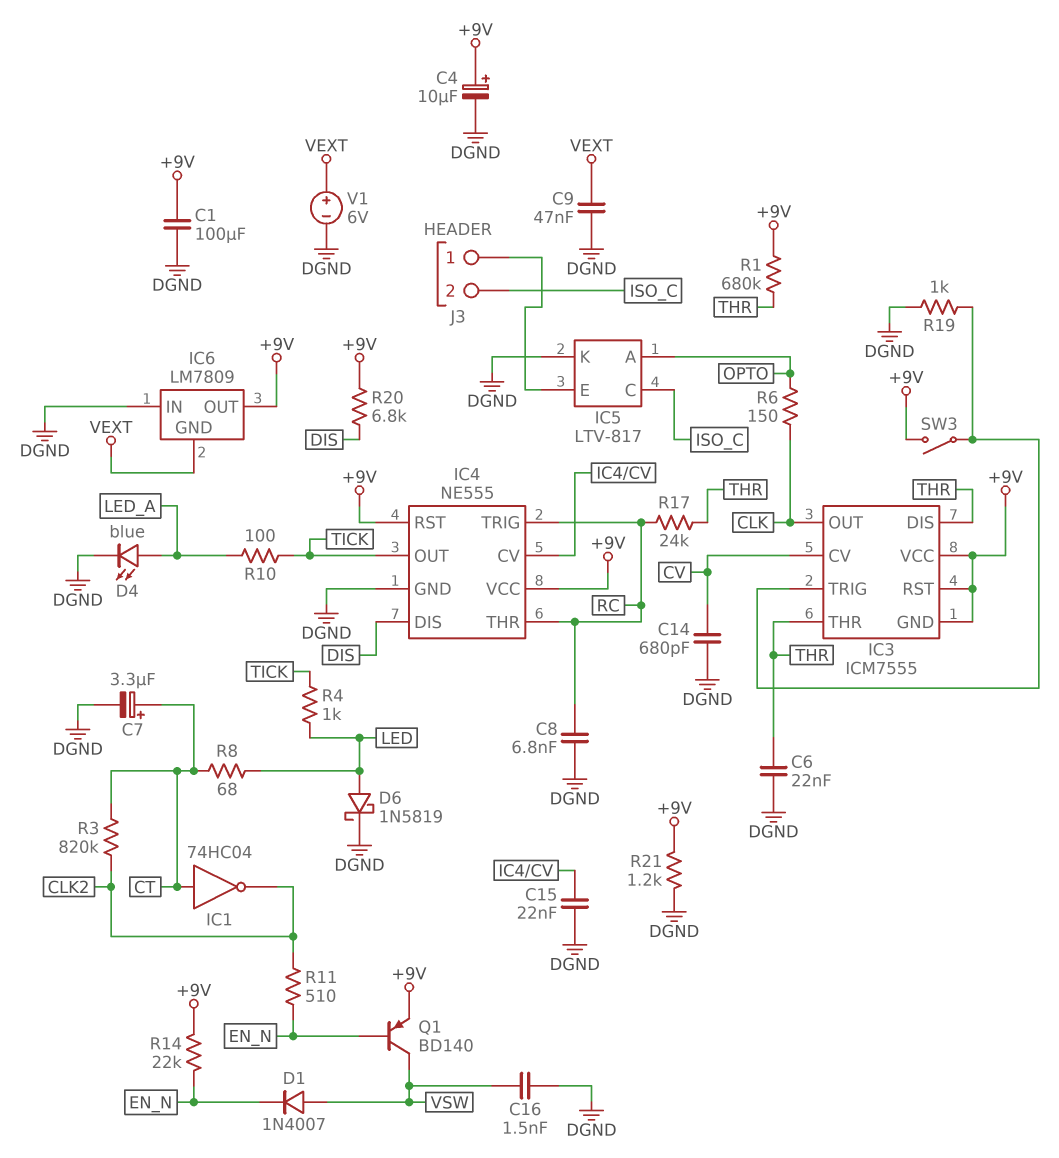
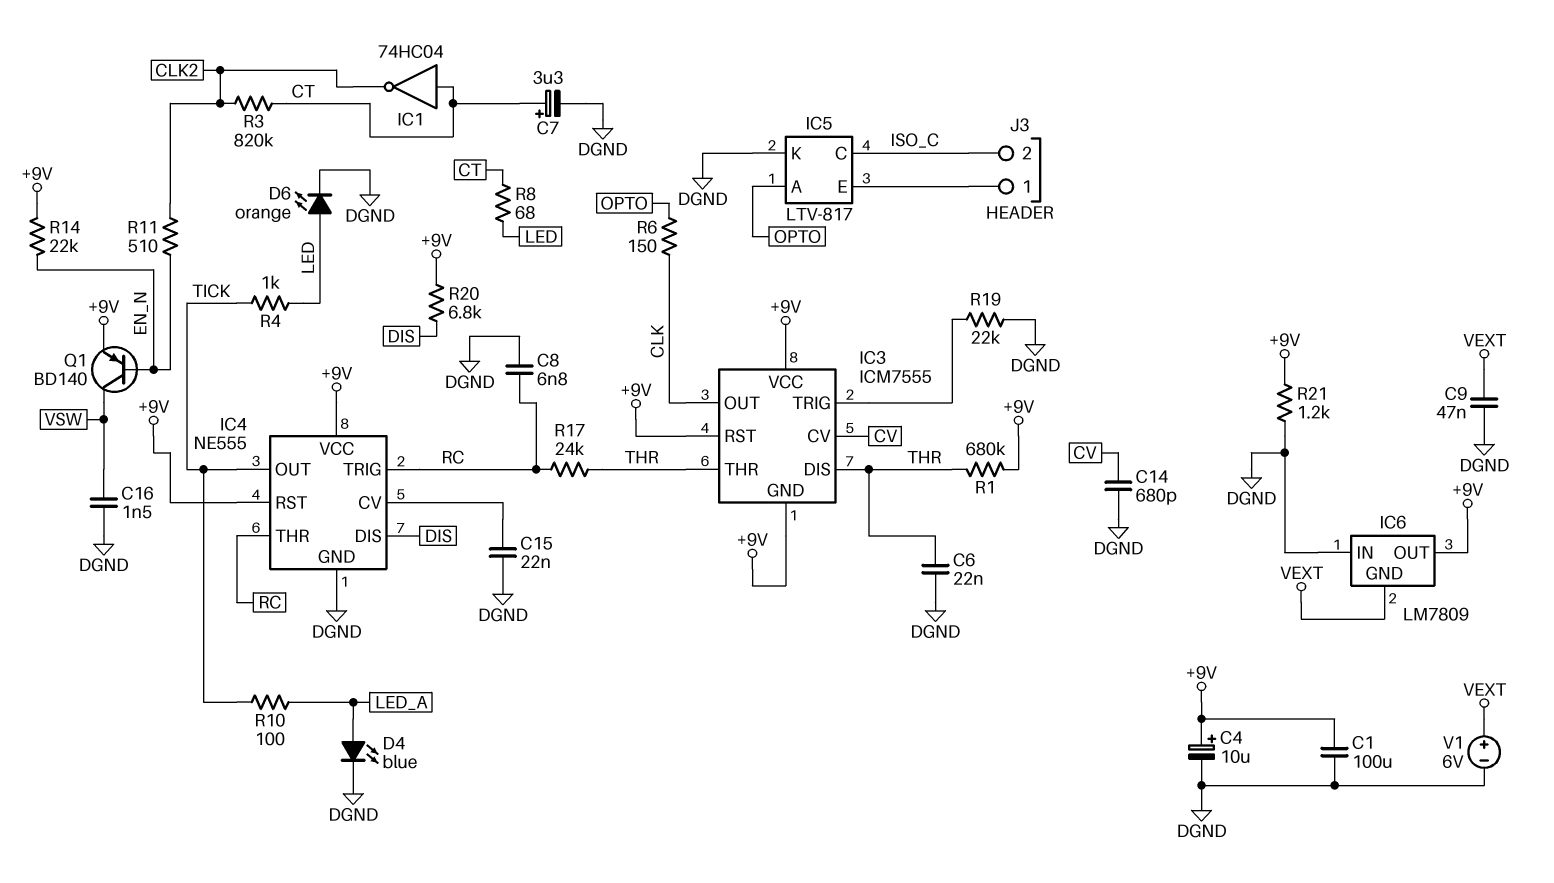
D1: diode 1N4007 (A VSW, K EN_N) -> none
D6: schottky 1N5819 (A LED, K DGND) -> LED orange (A LED, K DGND)
R19: 1k (DGND, IC3/TRIG) -> 22k (DGND, IC3/TRIG)
SW3: switch (+9V, IC3/TRIG) -> none

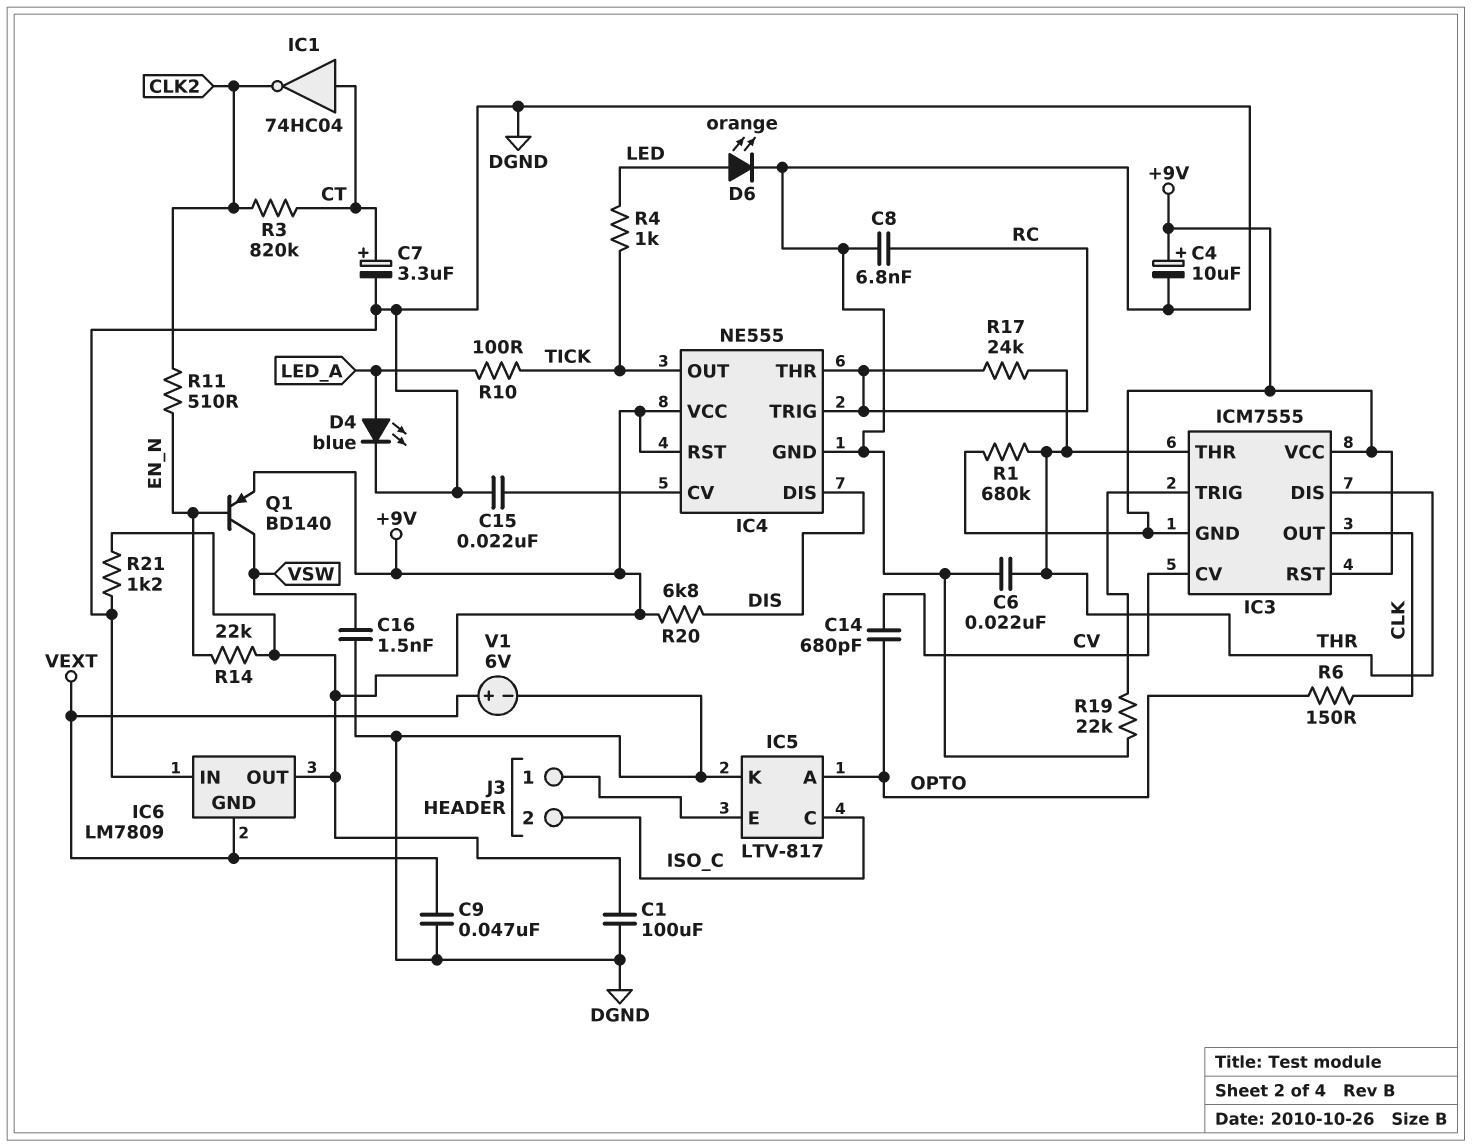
C14: 680pF (CV, DGND) -> 680pF (CV, OPTO)
R8: 68 (CT, LED) -> none

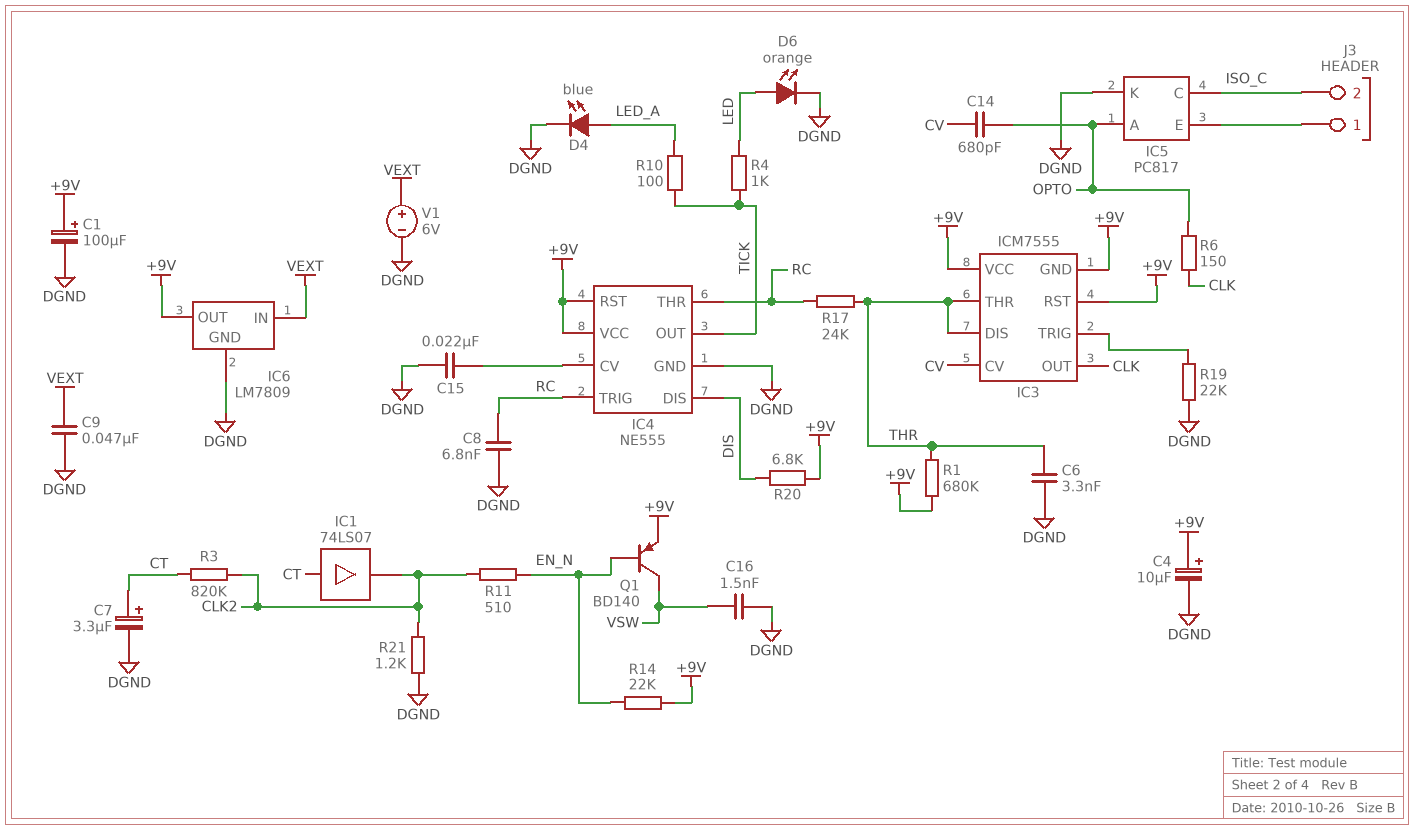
C1: 100uF (+9V, DGND) -> 100uF (plus +9V, minus DGND)
C6: 22nF (DGND, THR) -> 3.3nF (DGND, THR)
IC1: NOT 74HC04 (in CT, out CLK2) -> buffer 74LS07 (in CT, out CLK2)
IC5: LTV-817 -> PC817
IC6 pin GND: VEXT -> DGND
IC6 pin IN: DGND -> VEXT
R21: 1.2k (+9V, DGND) -> 1.2k (CLK2, DGND)

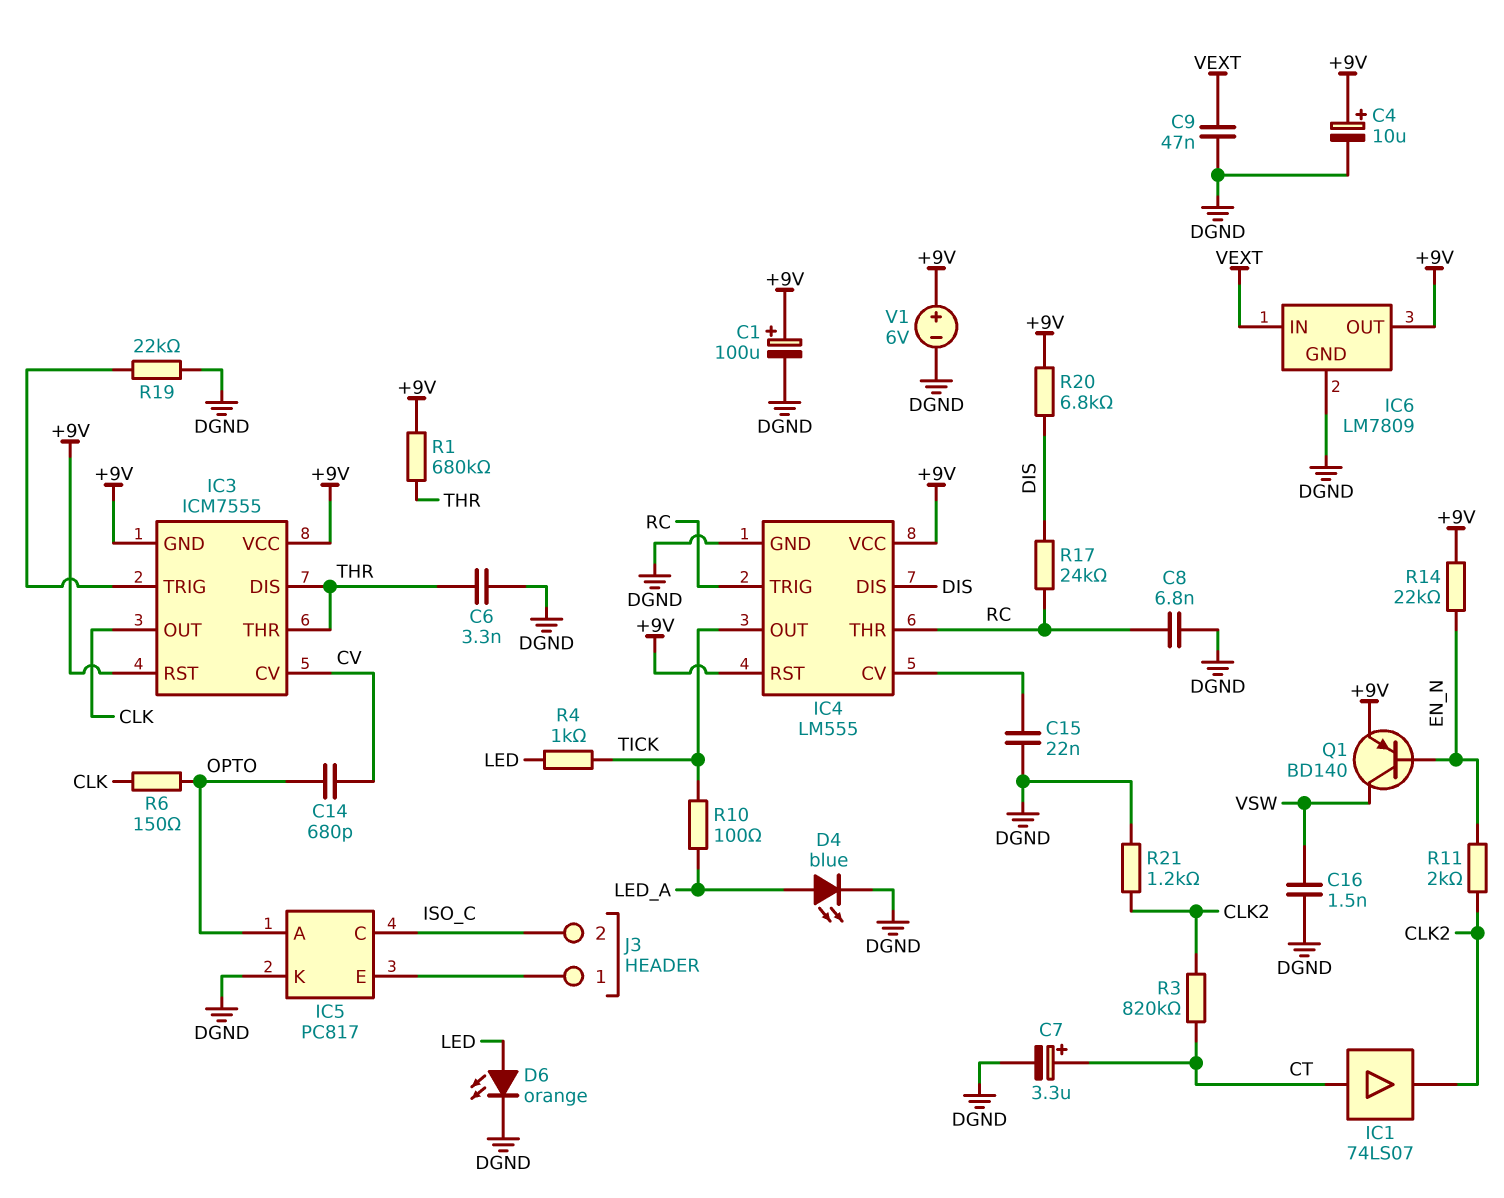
IC4: NE555 -> LM555
R11: 510 (CLK2, EN_N) -> 2k (CLK2, EN_N)
R17: 24k (RC, THR) -> 24k (DIS, RC)
V1: 6V (plus VEXT, minus DGND) -> 6V (plus +9V, minus DGND)

